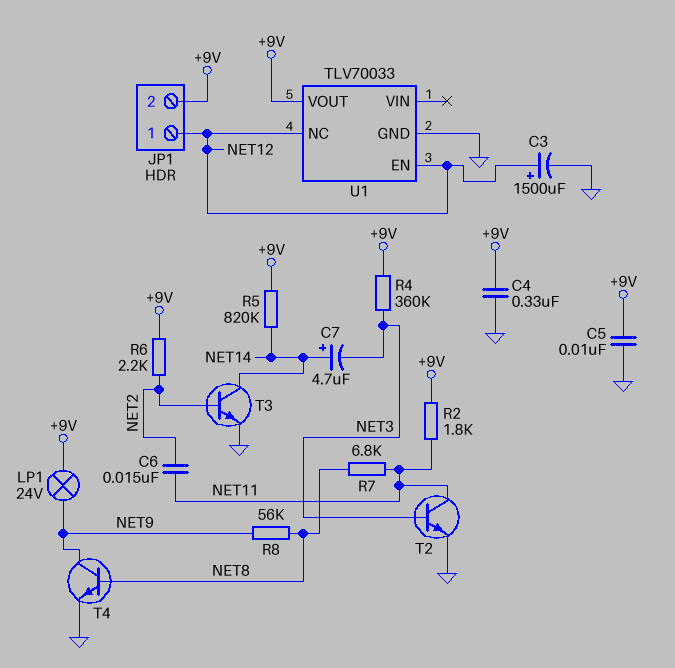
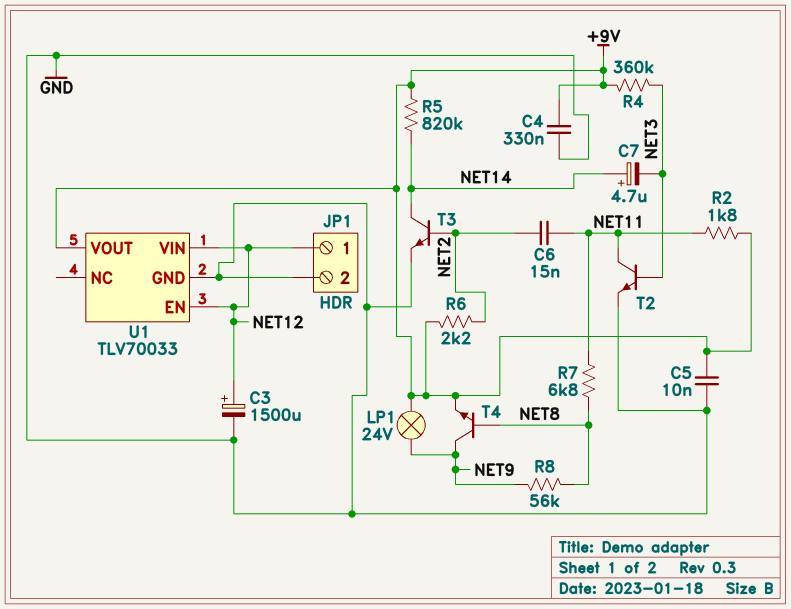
JP1 pin 2: +9V -> GND
T4: NPN (B NET8, C NET9, E GND) -> NPN (B NET8, C NET9, E +9V)
U1 pin NC: NET12 -> none
U1 pin VIN: none -> NET12

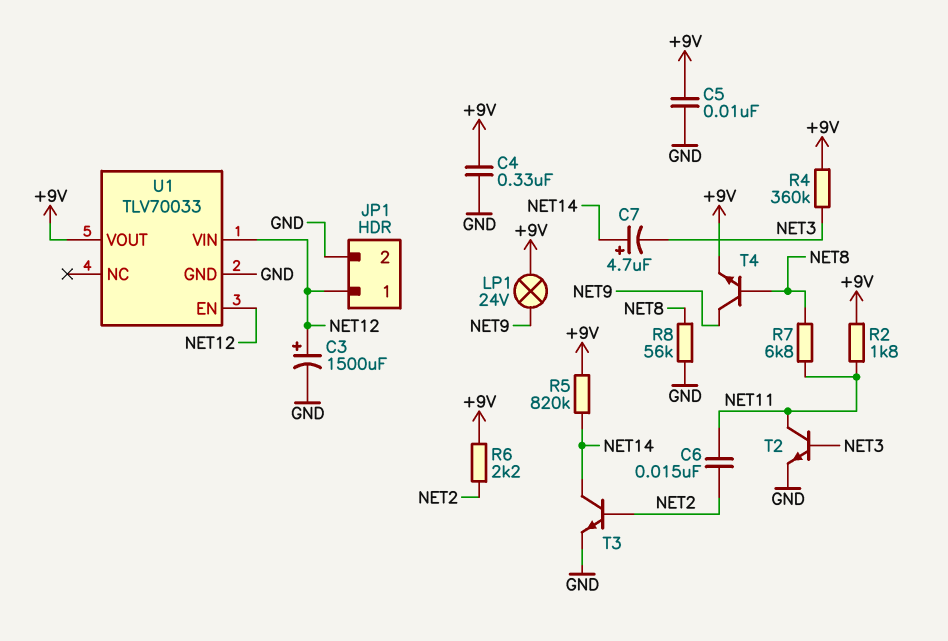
R8: 56k (NET8, NET9) -> 56k (GND, NET8)

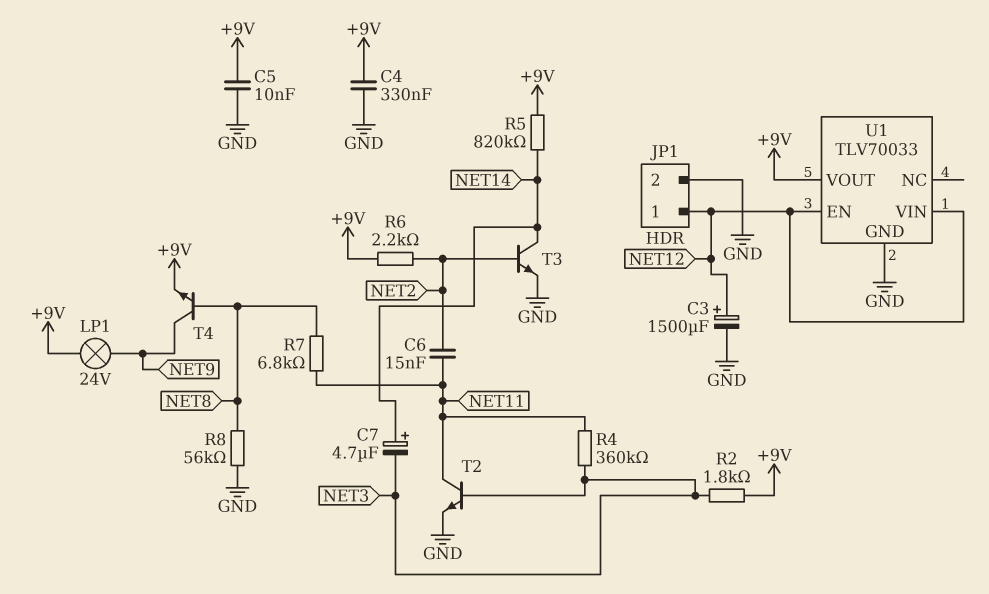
R2: 1.8k (+9V, NET11) -> 1.8k (+9V, NET3)
R4: 360k (+9V, NET3) -> 360k (NET3, NET11)

